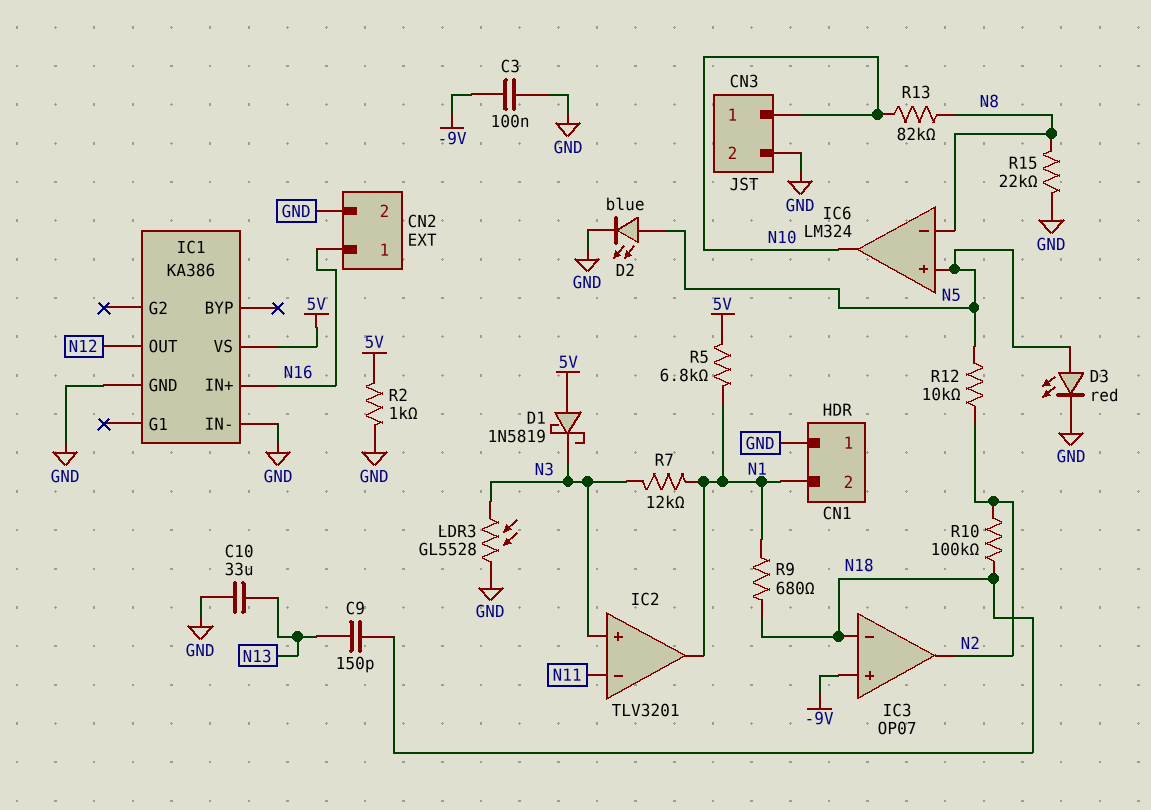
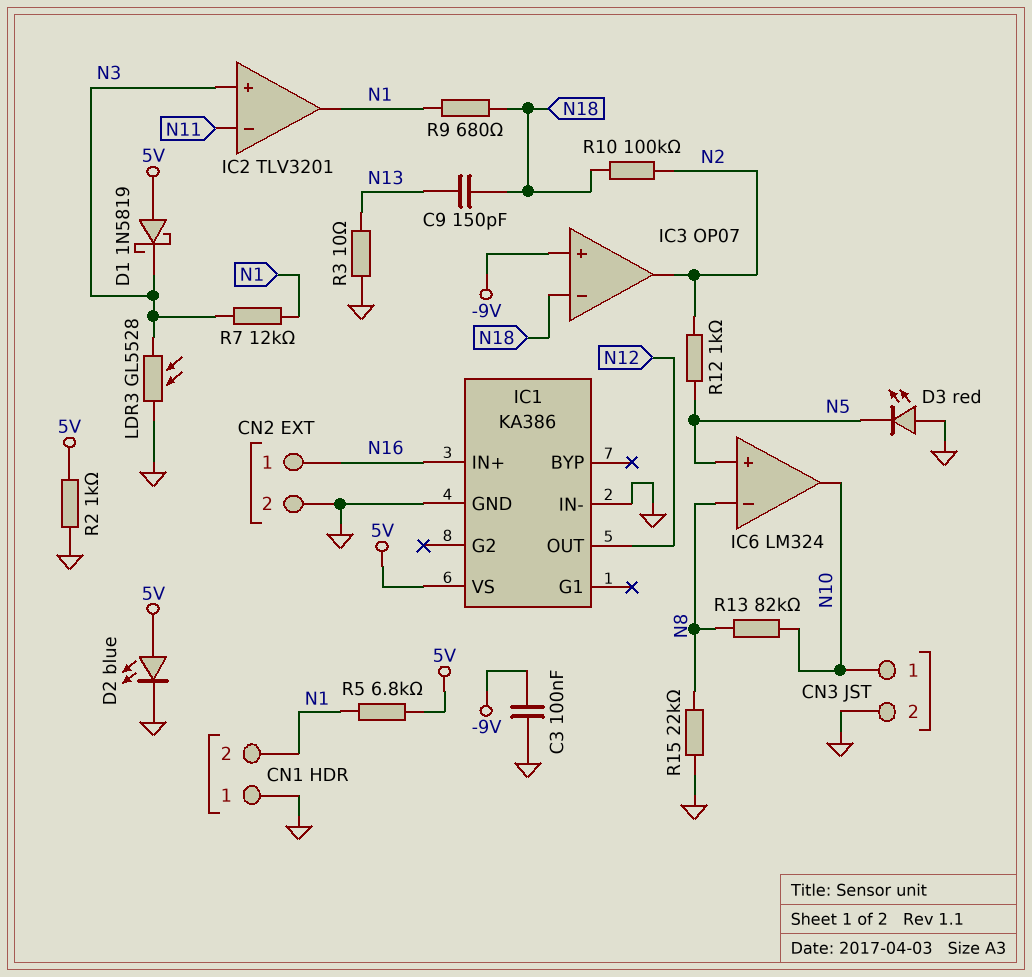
C10: 33uF (GND, N13) -> none
D2: LED blue (A N5, K GND) -> LED blue (A 5V, K GND)
D3: LED red (A N5, K GND) -> LED red (A GND, K N5)
R3: none -> 10 (GND, N13)
R12: 10k (N2, N5) -> 1k (N2, N5)

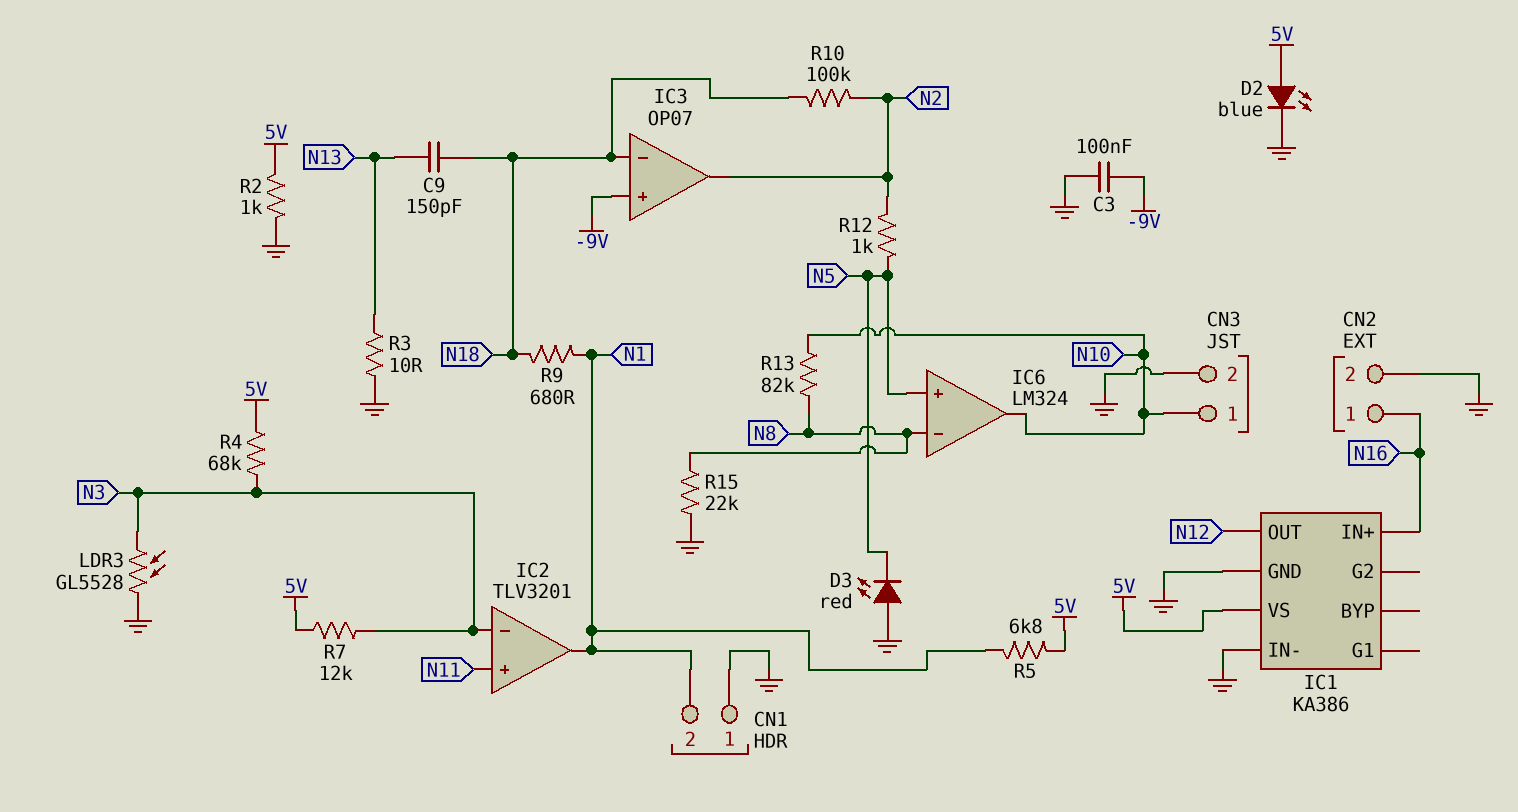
D1: schottky 1N5819 (A 5V, K N3) -> none
IC2 pin in+: N3 -> N11
IC2 pin in-: N11 -> N3
R4: none -> 68k (5V, N3)
R7: 12k (N1, N3) -> 12k (5V, N3)

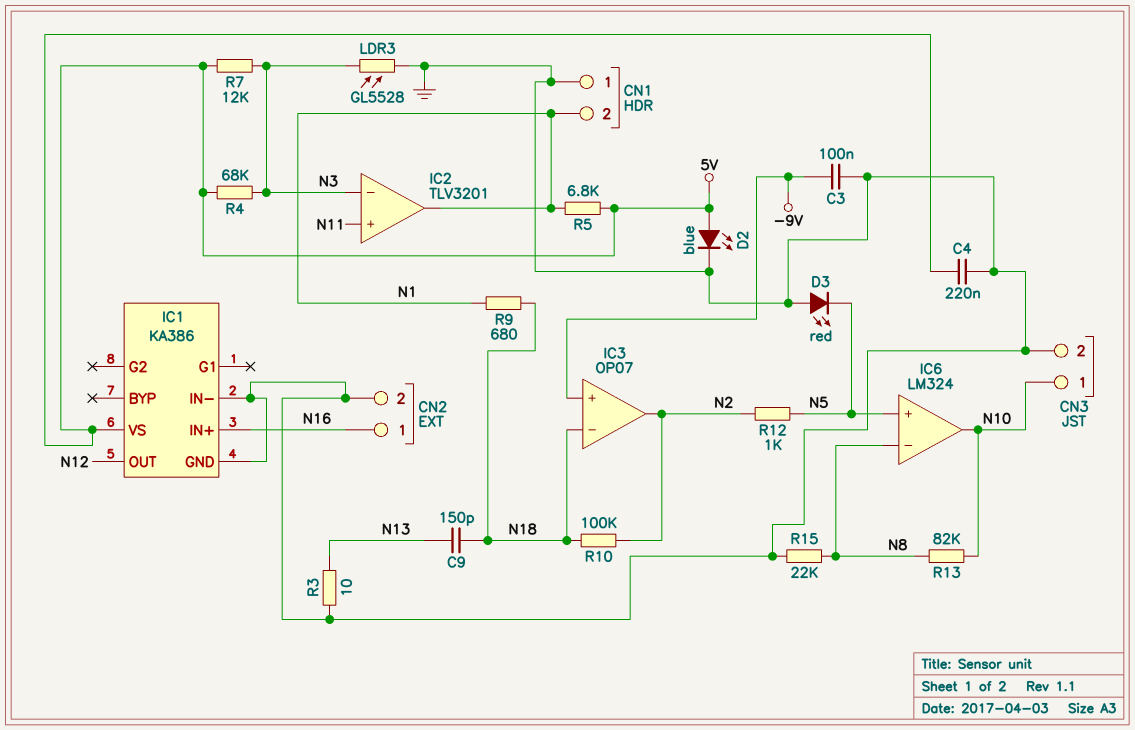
C4: none -> 220nF (5V, GND)
R2: 1k (5V, GND) -> none

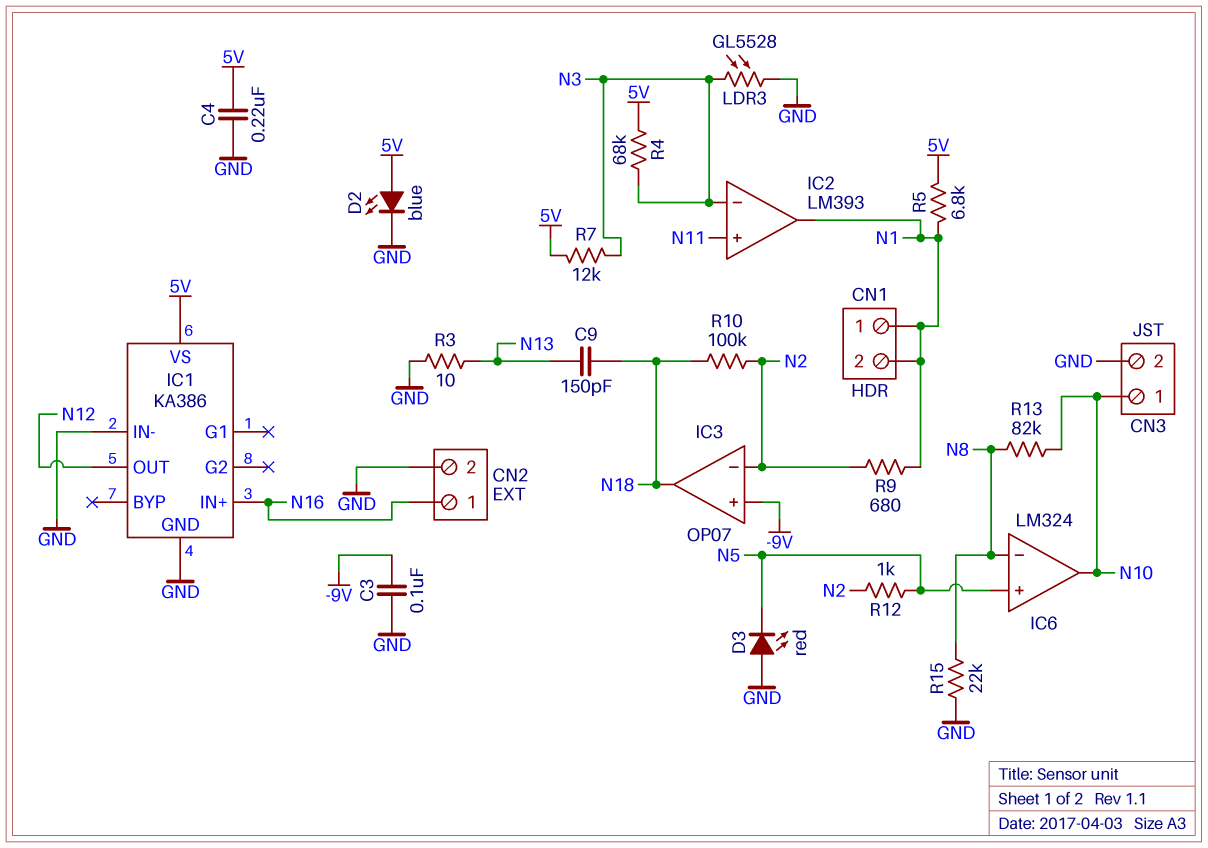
CN1 pin 1: GND -> N1
IC2: TLV3201 -> LM393
IC3 pin in-: N18 -> N2
IC3 pin out: N2 -> N18
R9: 680 (N1, N18) -> 680 (N1, N2)

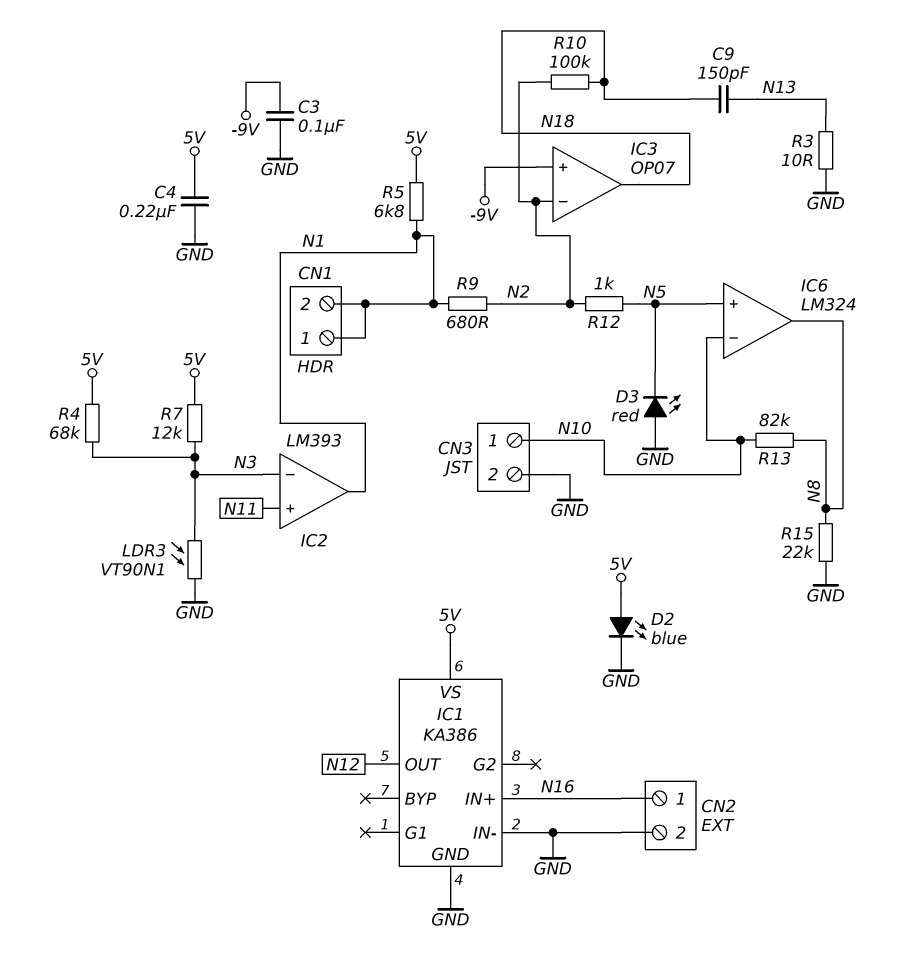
IC6 pin in-: N8 -> N10
IC6 pin out: N10 -> N8
LDR3: GL5528 (GND, N3) -> VT90N1 (GND, N3)

